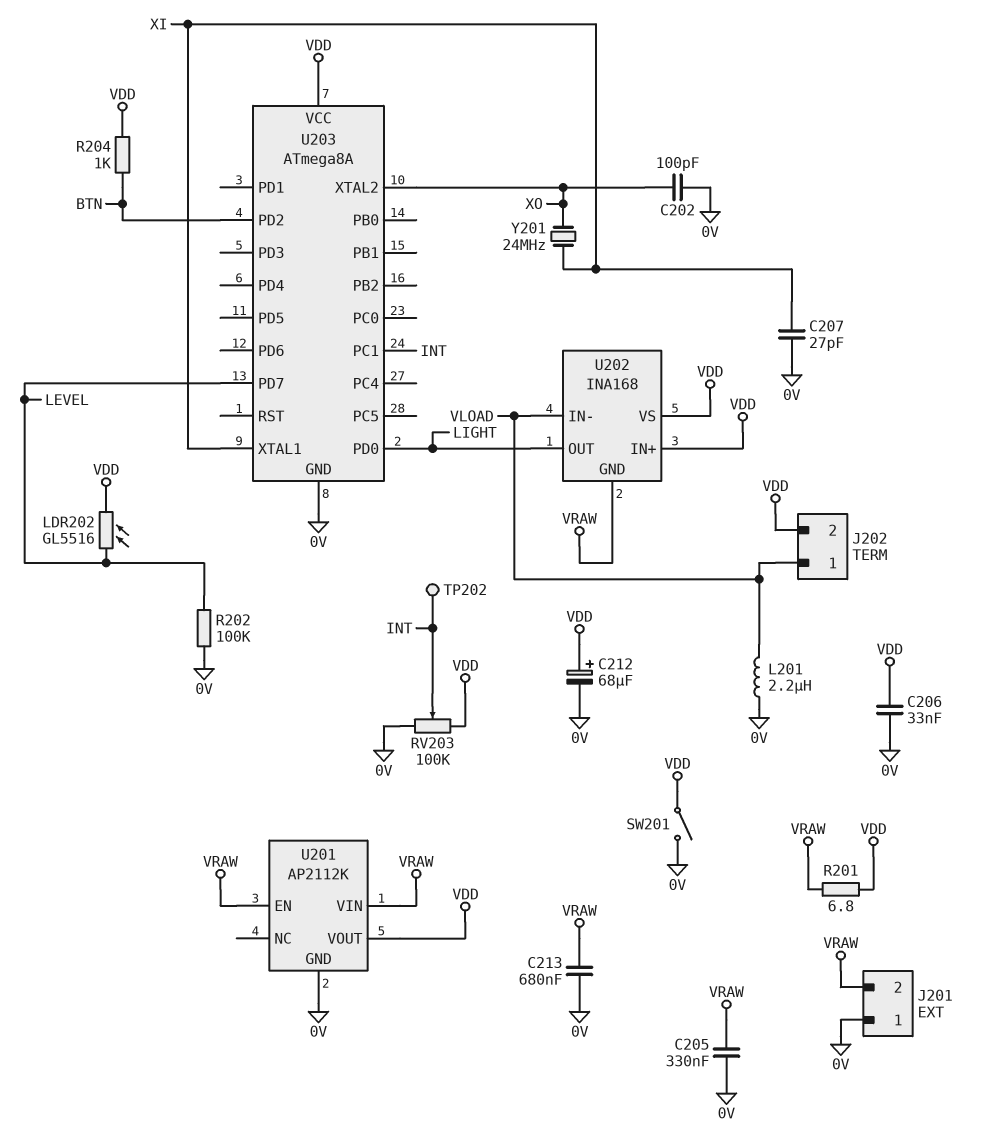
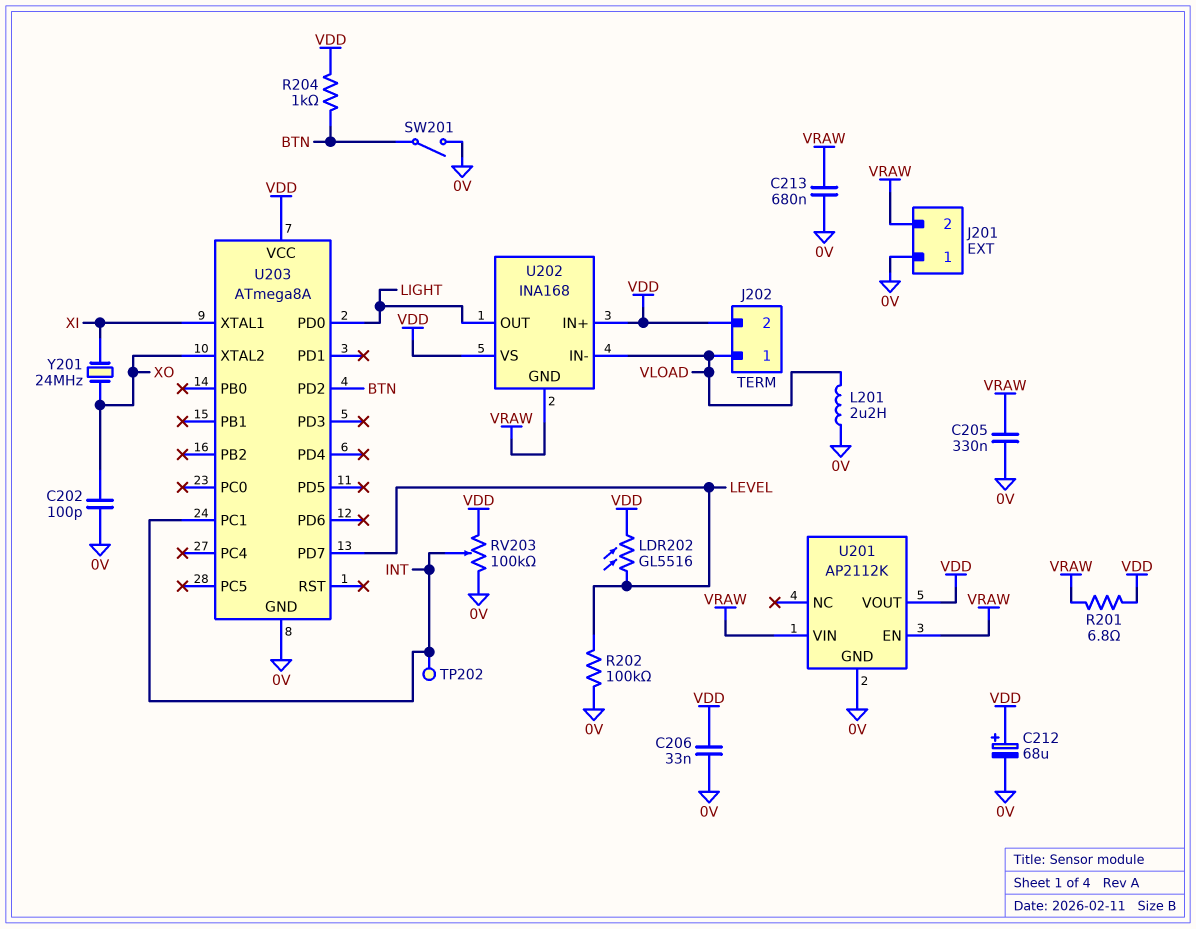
C207: 27pF (0V, XI) -> none
SW201: switch (0V, VDD) -> switch (0V, BTN)

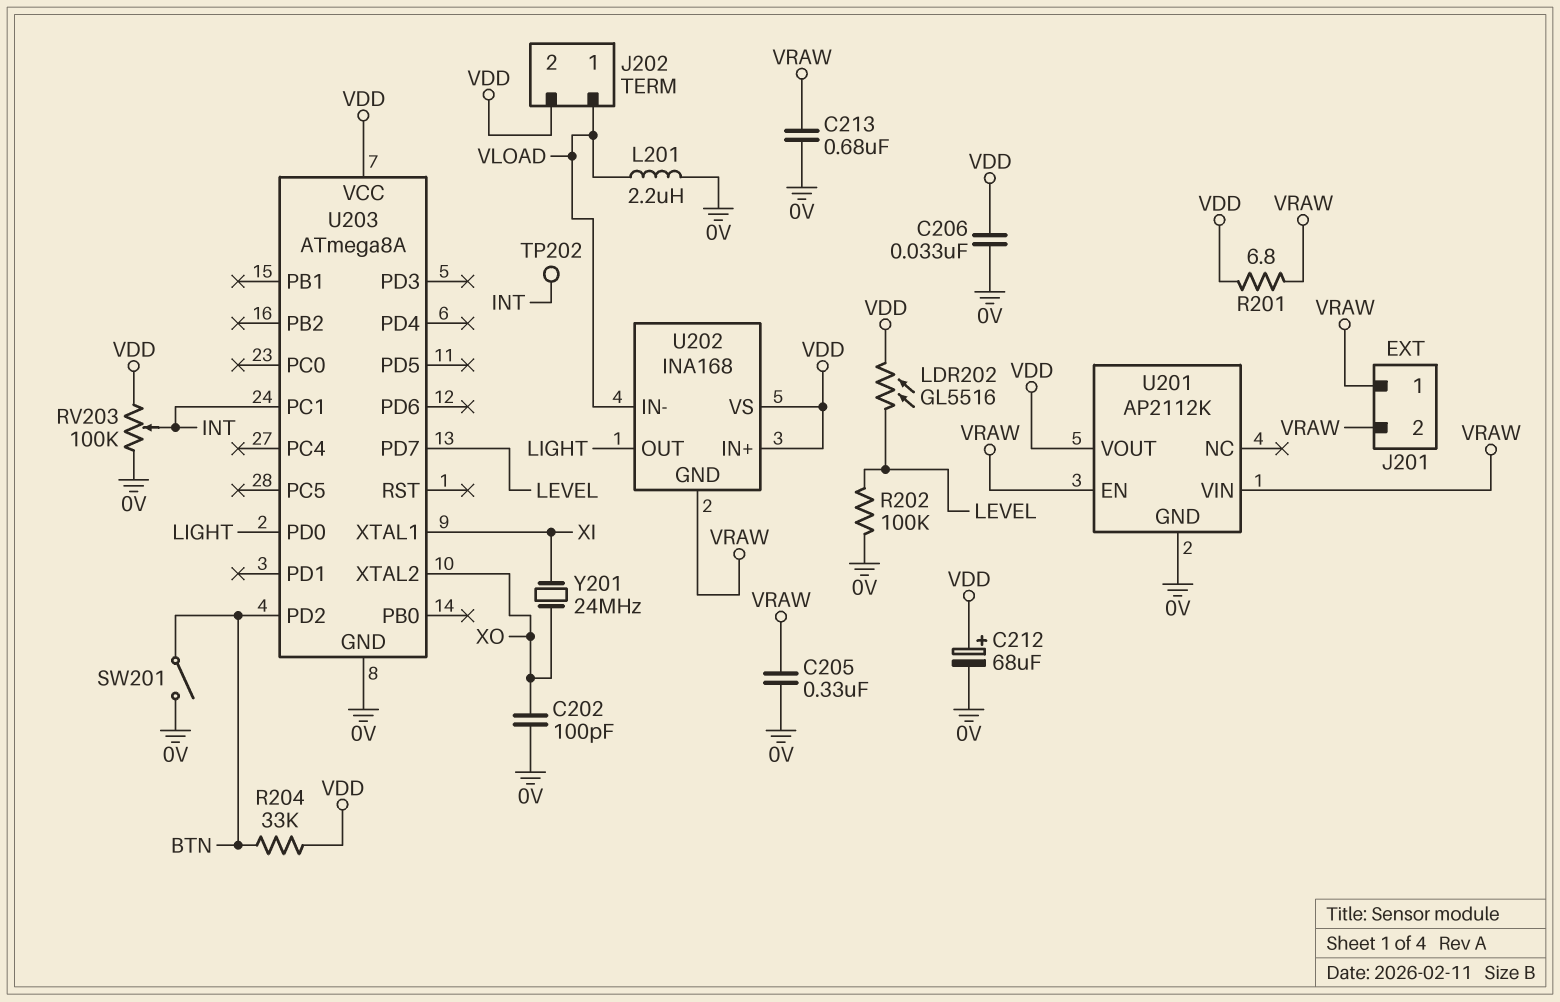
J201 pin 1: 0V -> VRAW
R204: 1k (BTN, VDD) -> 33k (BTN, VDD)

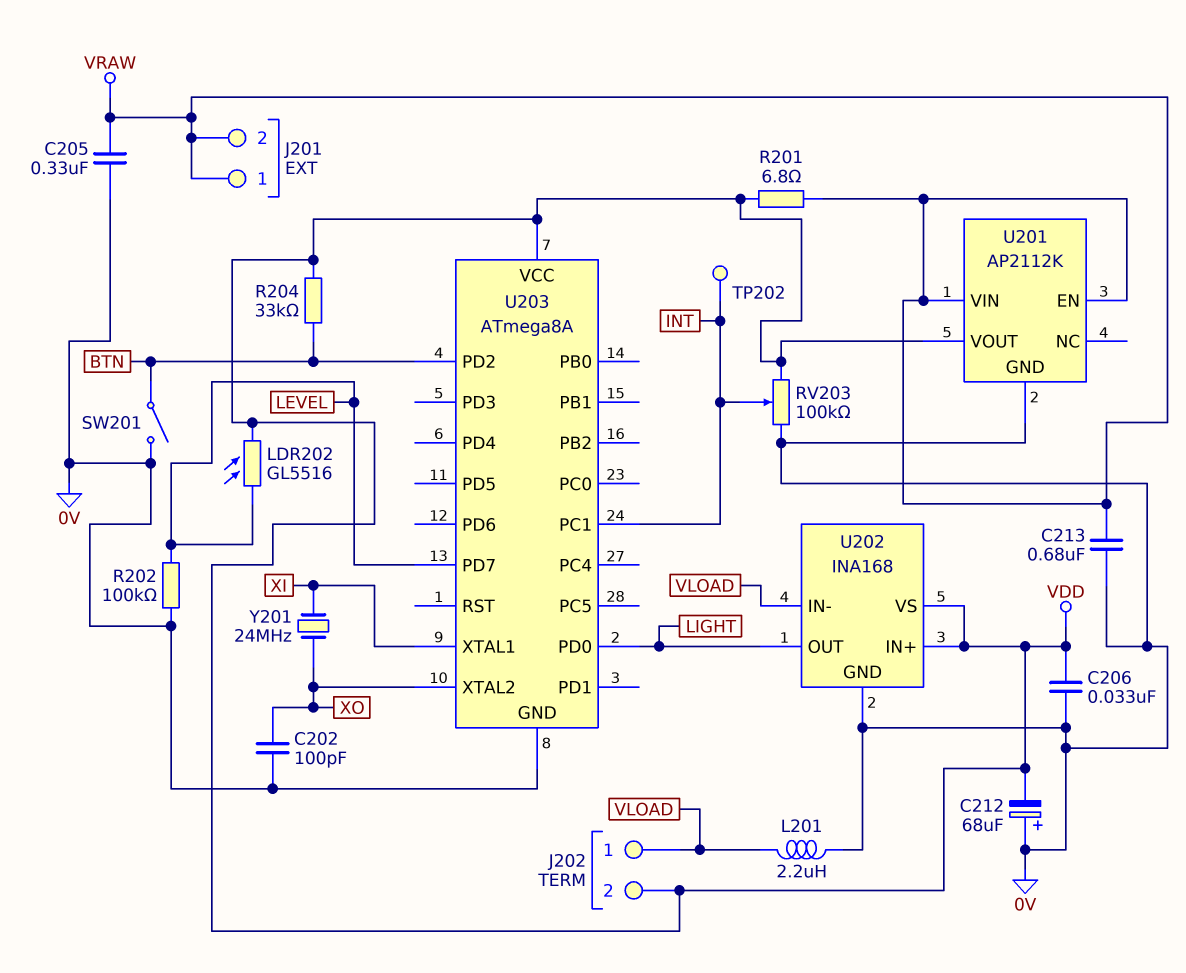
C212: 68uF (plus VDD, minus 0V) -> 68uF (plus 0V, minus VDD)
U202 pin GND: VRAW -> 0V

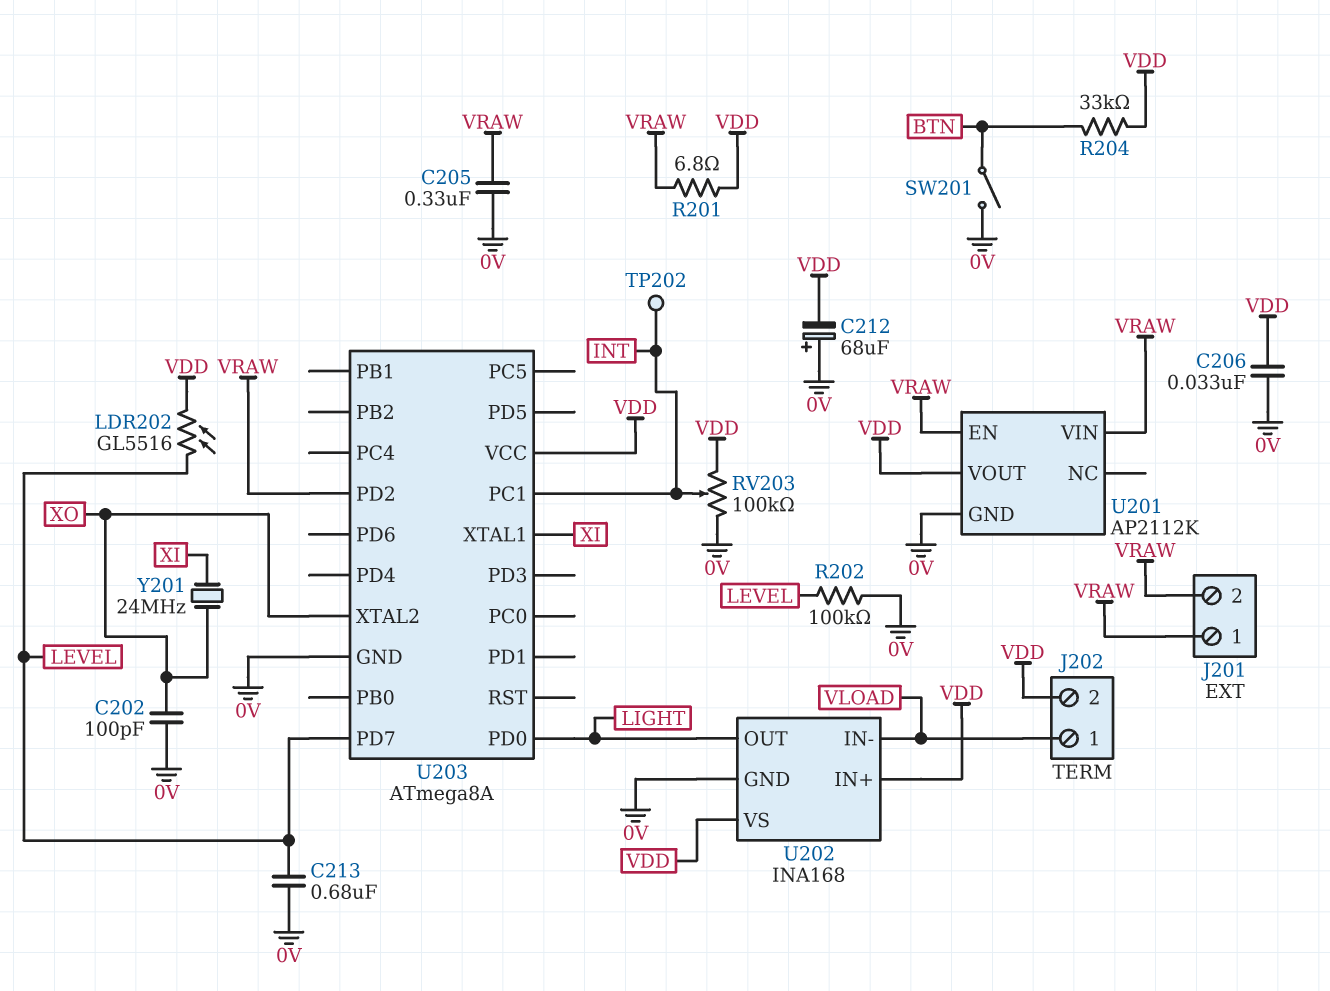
C213: 680nF (0V, VRAW) -> 680nF (0V, LEVEL)
L201: 2.2uH (0V, VLOAD) -> none
U203 pin PD2: BTN -> VRAW

